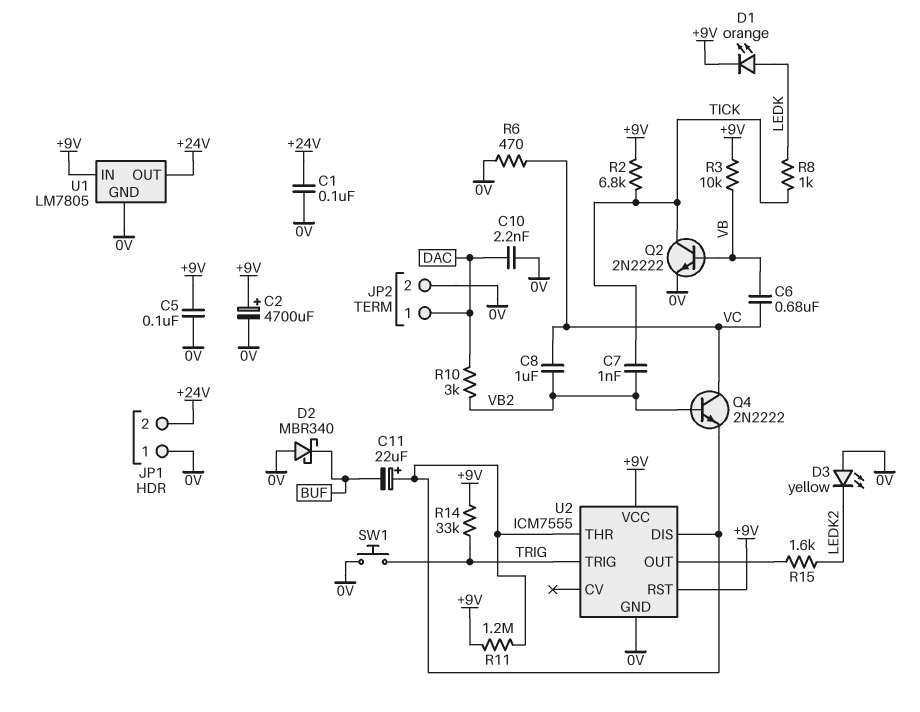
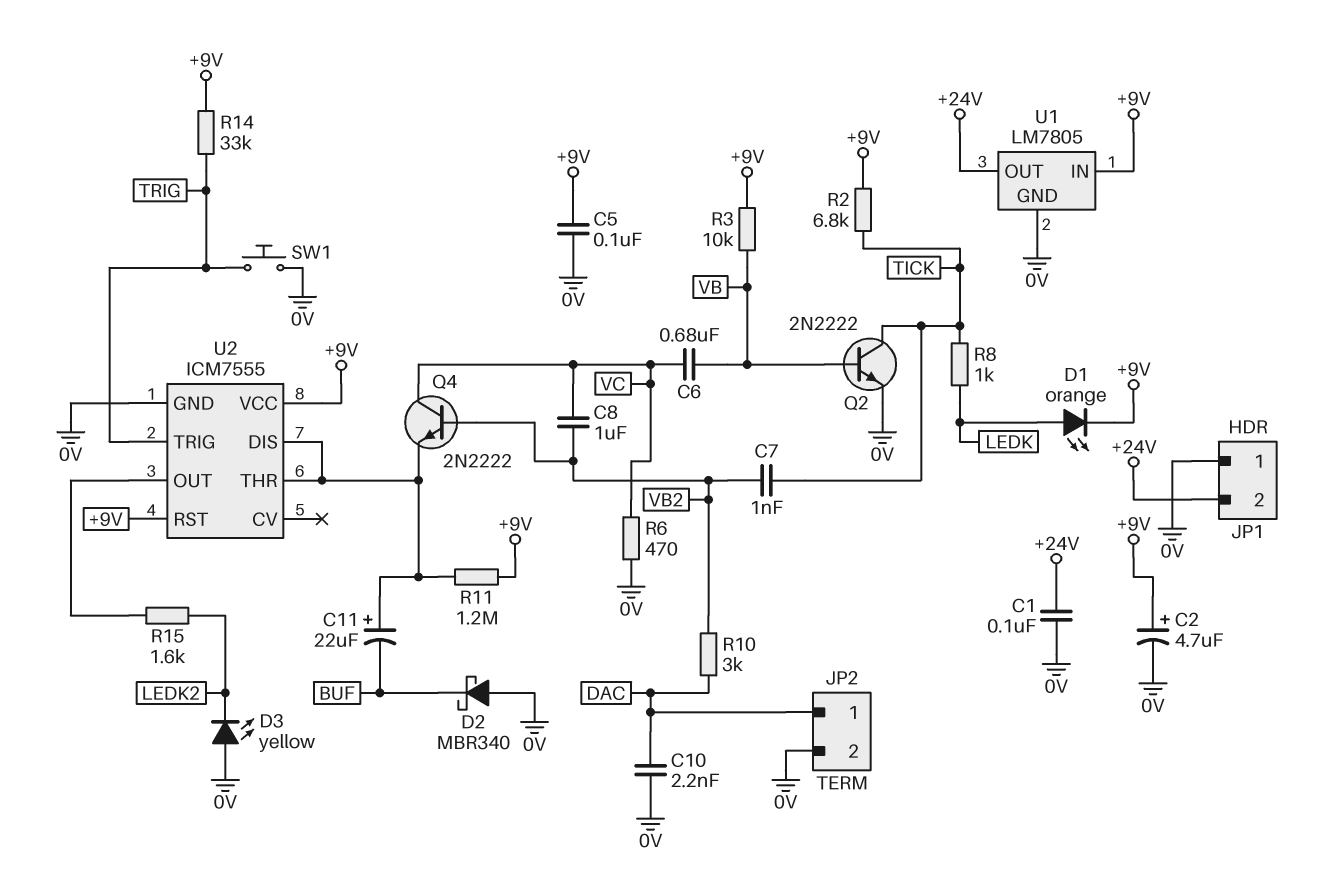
C2: 4700uF (plus +9V, minus 0V) -> 4.7uF (plus +9V, minus 0V)

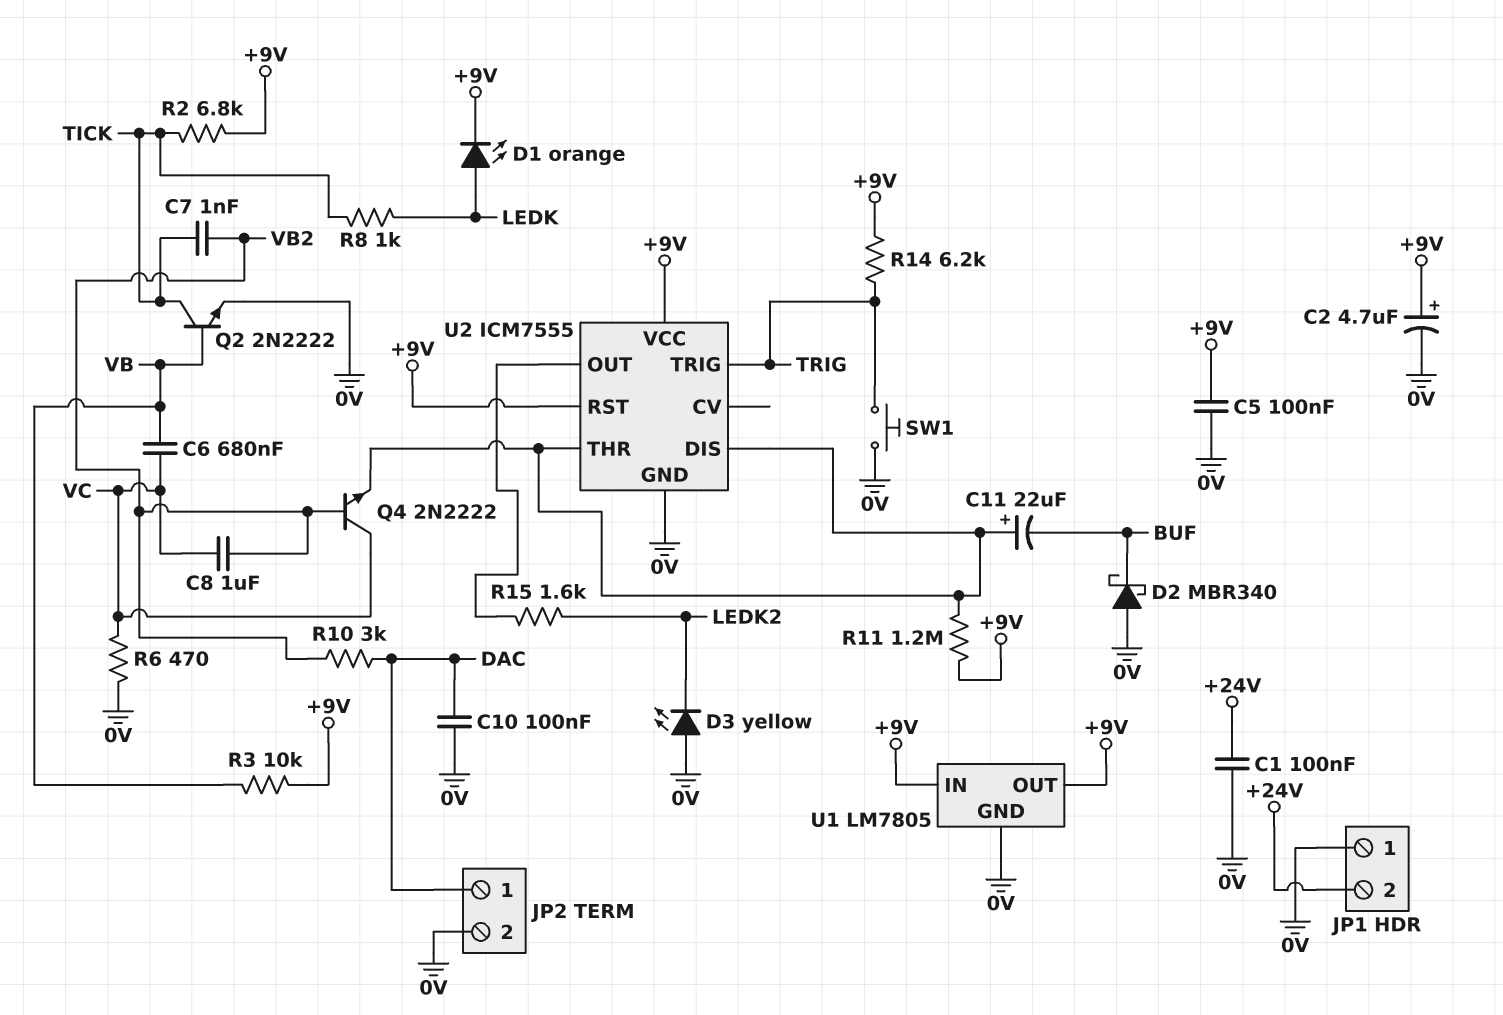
C10: 2.2nF (0V, DAC) -> 100nF (0V, DAC)
R14: 33k (+9V, TRIG) -> 6.2k (+9V, TRIG)
U1 pin OUT: +24V -> +9V

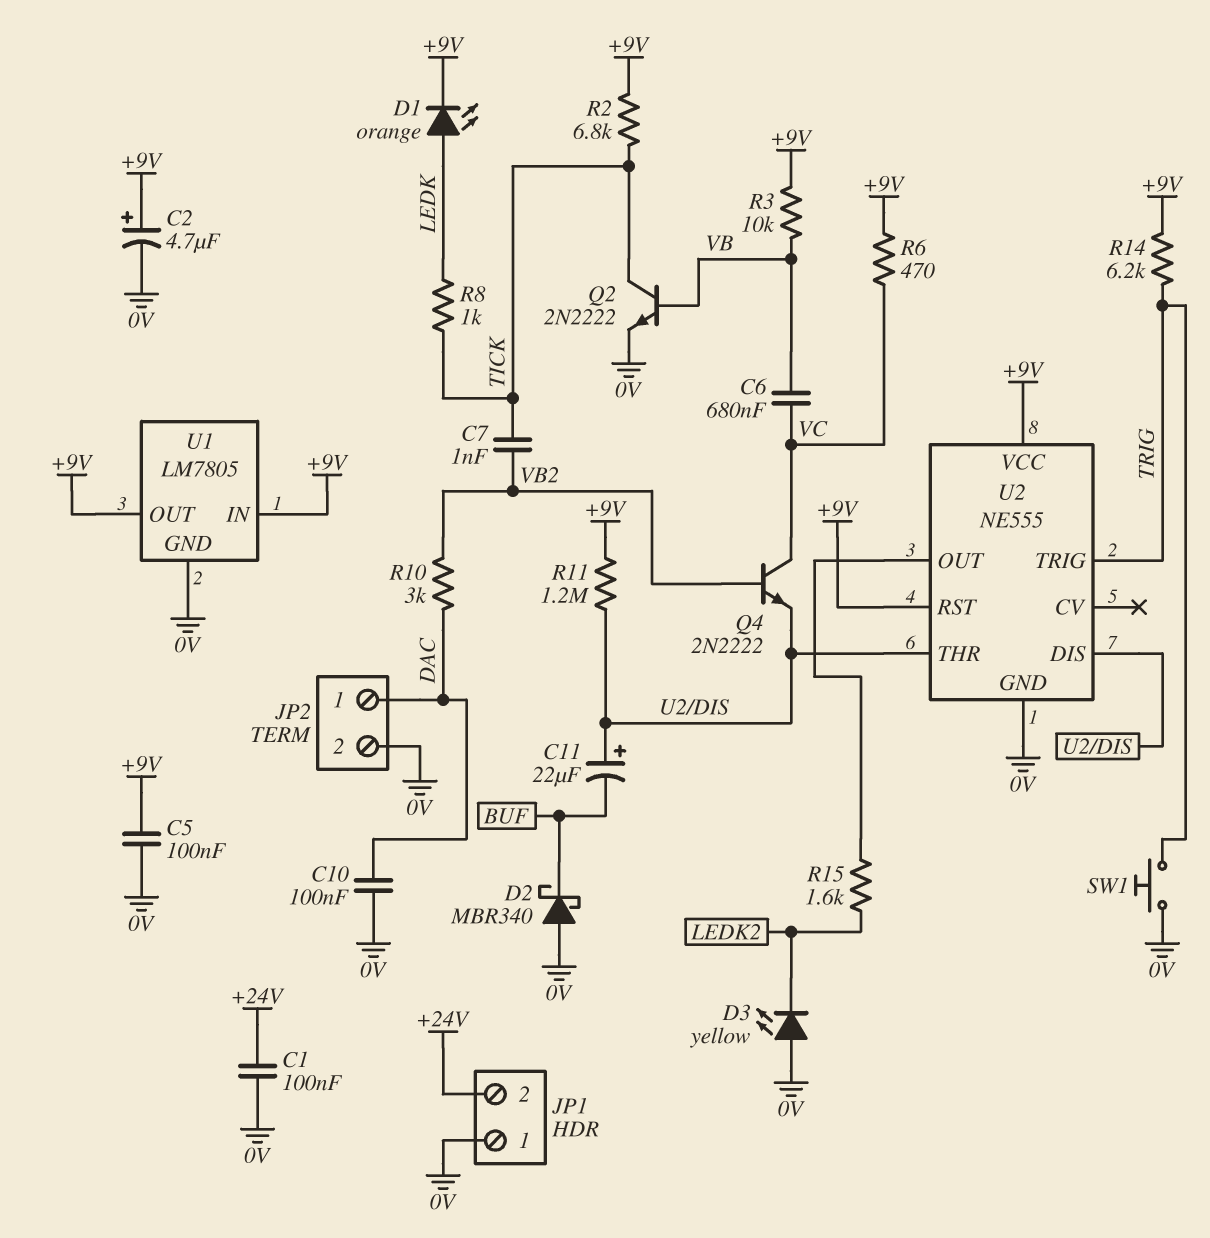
C8: 1uF (VB2, VC) -> none
R6: 470 (0V, VC) -> 470 (+9V, VC)
U2: ICM7555 -> NE555

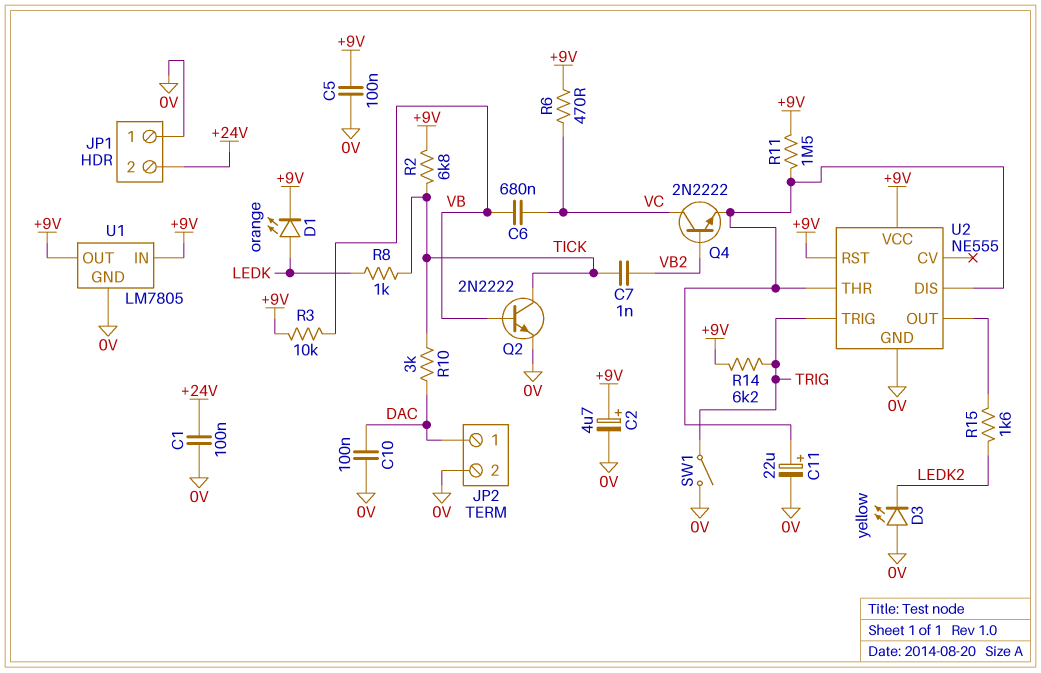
C11: 22uF (plus U2/DIS, minus BUF) -> 22uF (plus U2/DIS, minus 0V)
D2: schottky MBR340 (A 0V, K BUF) -> none
R10: 3k (DAC, VB2) -> 3k (DAC, TICK)
R11: 1.2M (+9V, U2/DIS) -> 1.5M (+9V, U2/DIS)
SW1: button (0V, TRIG) -> switch (0V, TRIG)

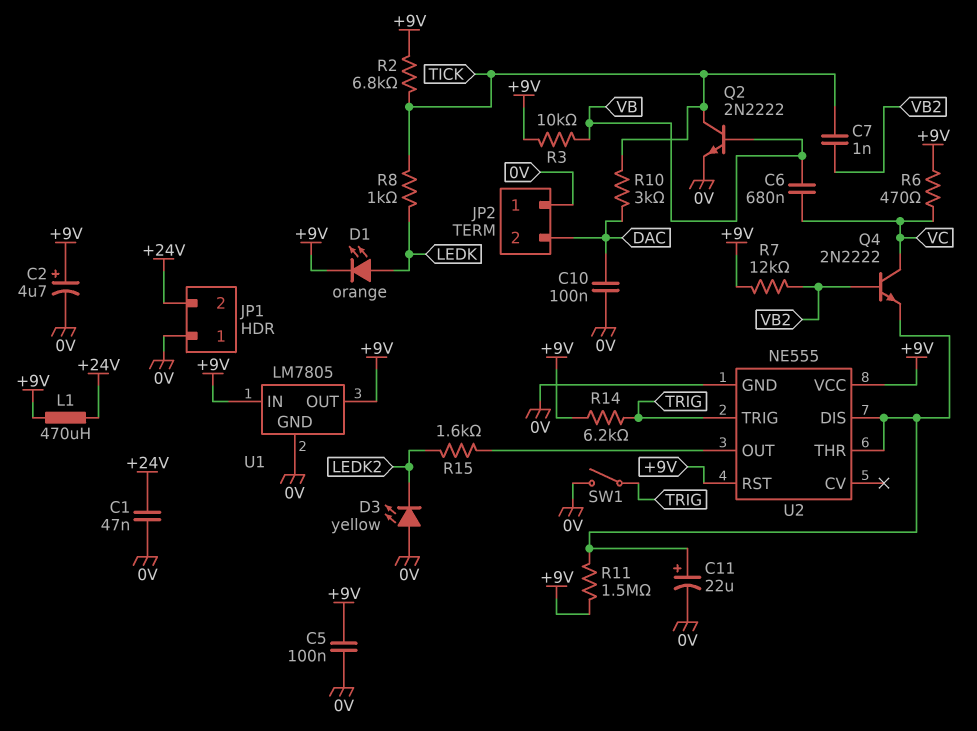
C1: 100nF (+24V, 0V) -> 47nF (+24V, 0V)
JP2 pin 1: DAC -> 0V
JP2 pin 2: 0V -> DAC
L1: none -> 470uH (+9V, +24V)
R7: none -> 12k (+9V, VB2)

